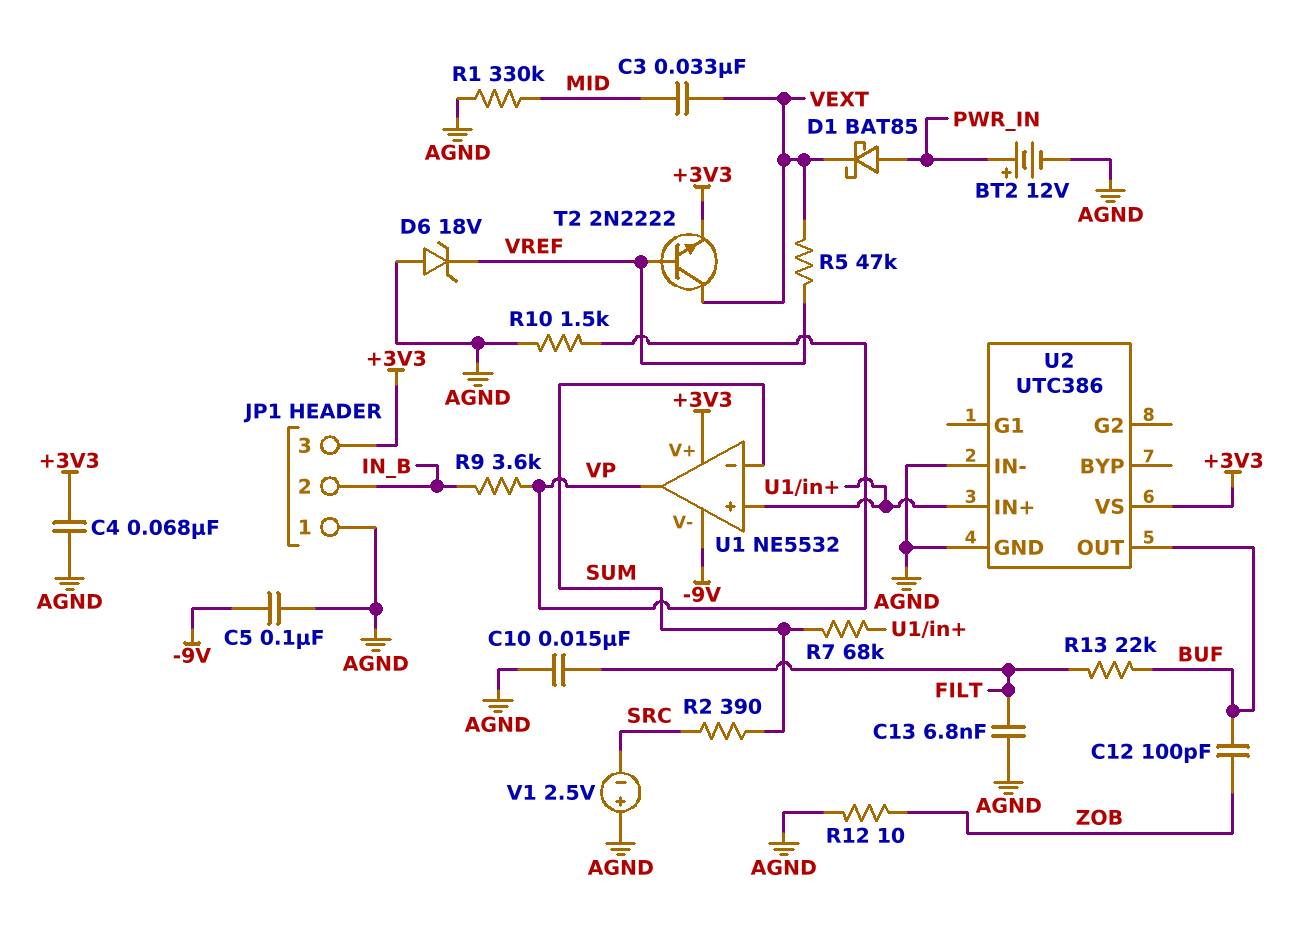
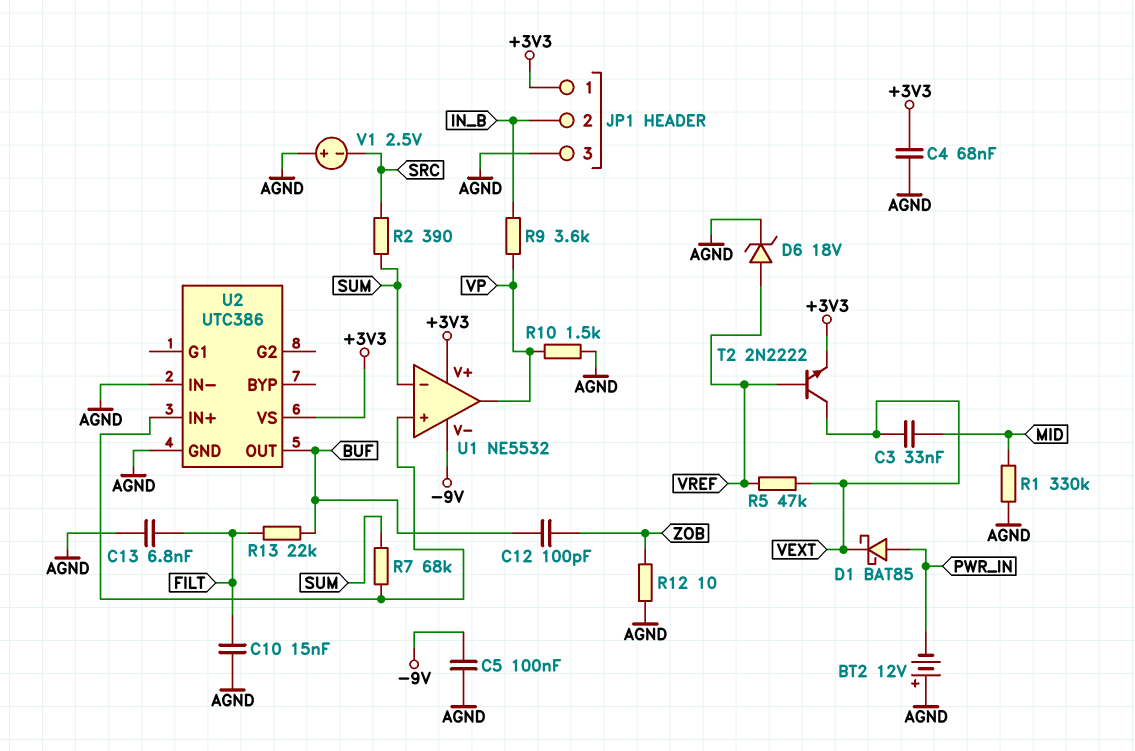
BT2: 12V (plus PWR_IN, minus AGND) -> 12V (plus AGND, minus PWR_IN)
D6: zener 18V (A AGND, K VREF) -> zener 18V (A VREF, K AGND)
JP1 pin 1: AGND -> +3V3
JP1 pin 3: +3V3 -> AGND

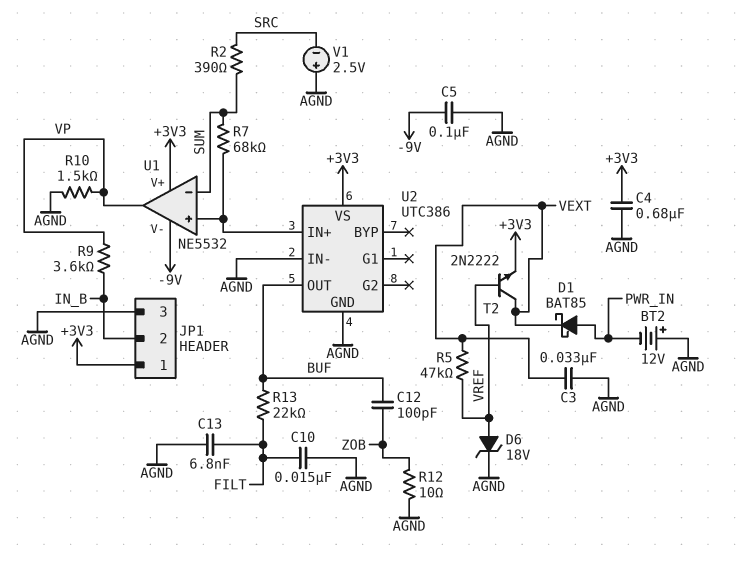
C3: 33nF (MID, VEXT) -> 33nF (AGND, VEXT)
C4: 68nF (+3V3, AGND) -> 680nF (+3V3, AGND)
R1: 330k (AGND, MID) -> none

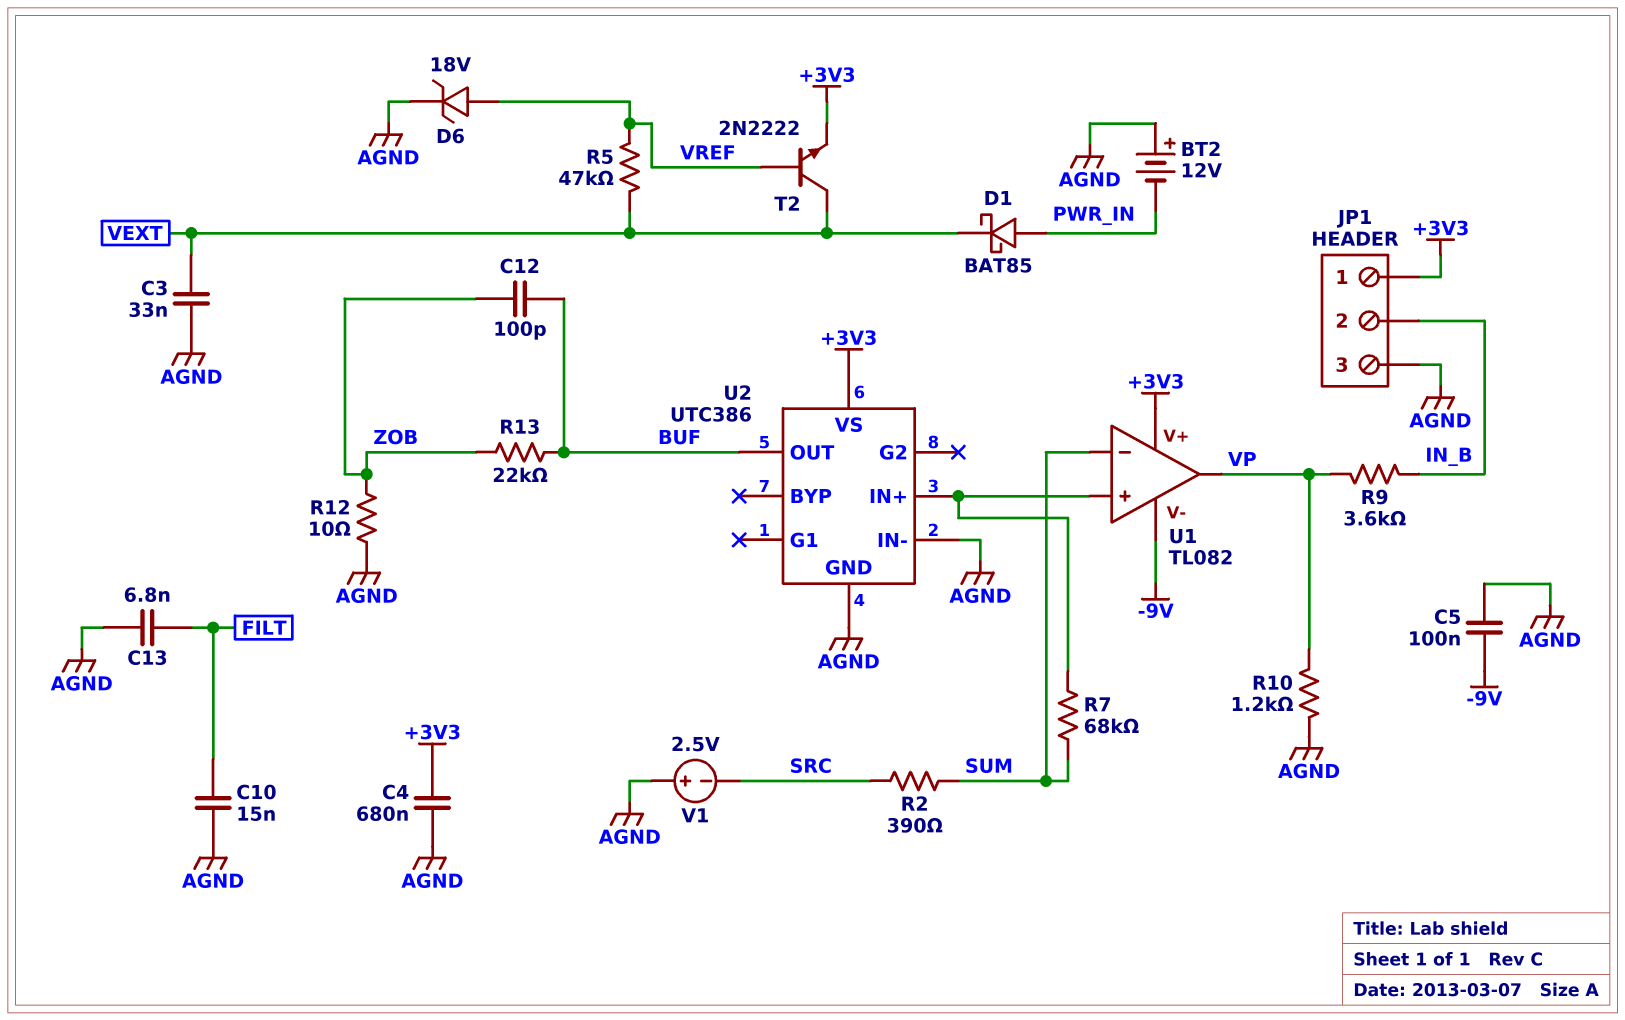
R10: 1.5k (AGND, VP) -> 1.2k (AGND, VP)
R13: 22k (BUF, FILT) -> 22k (BUF, ZOB)
U1: NE5532 -> TL082

